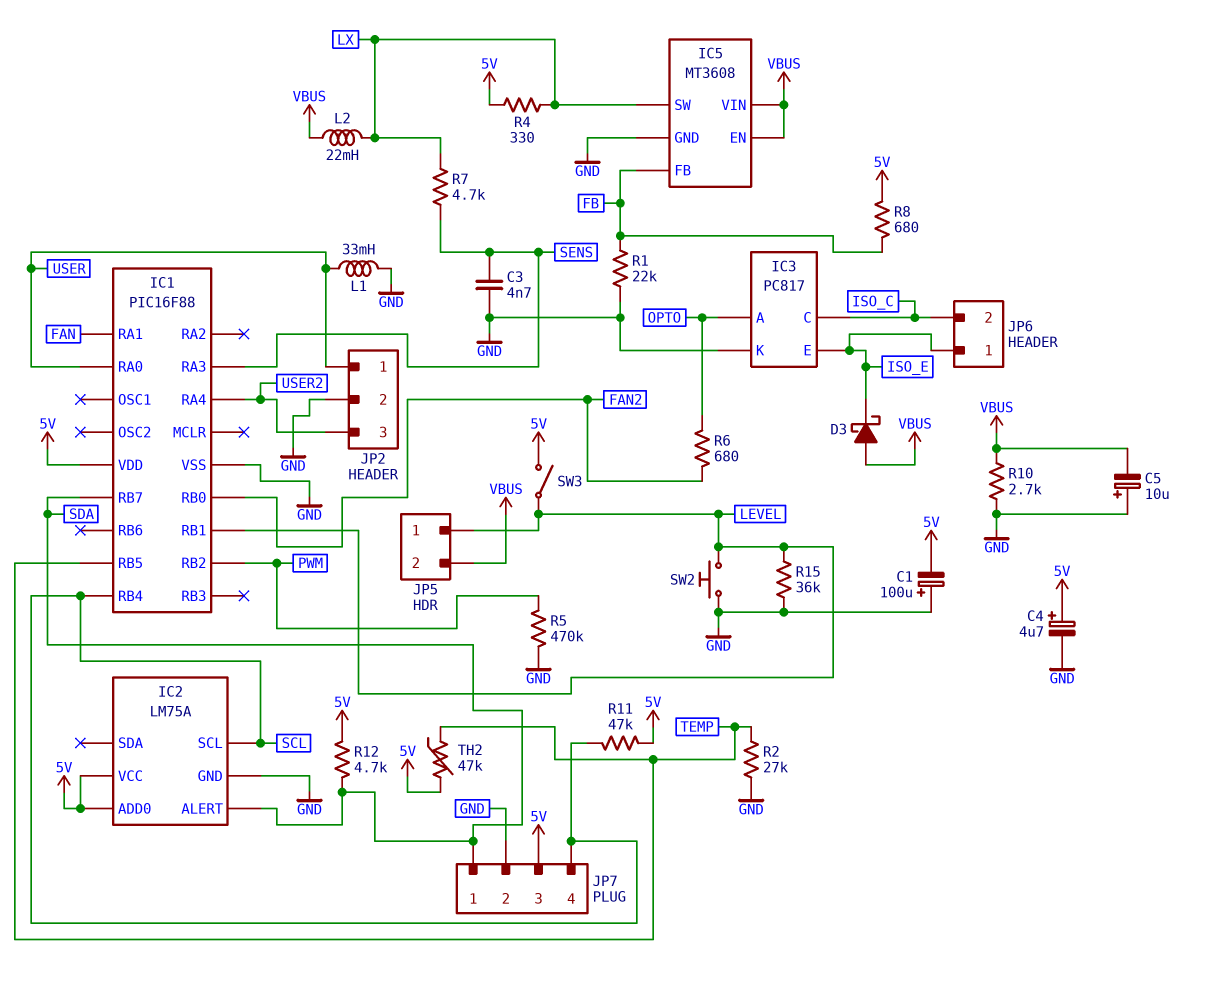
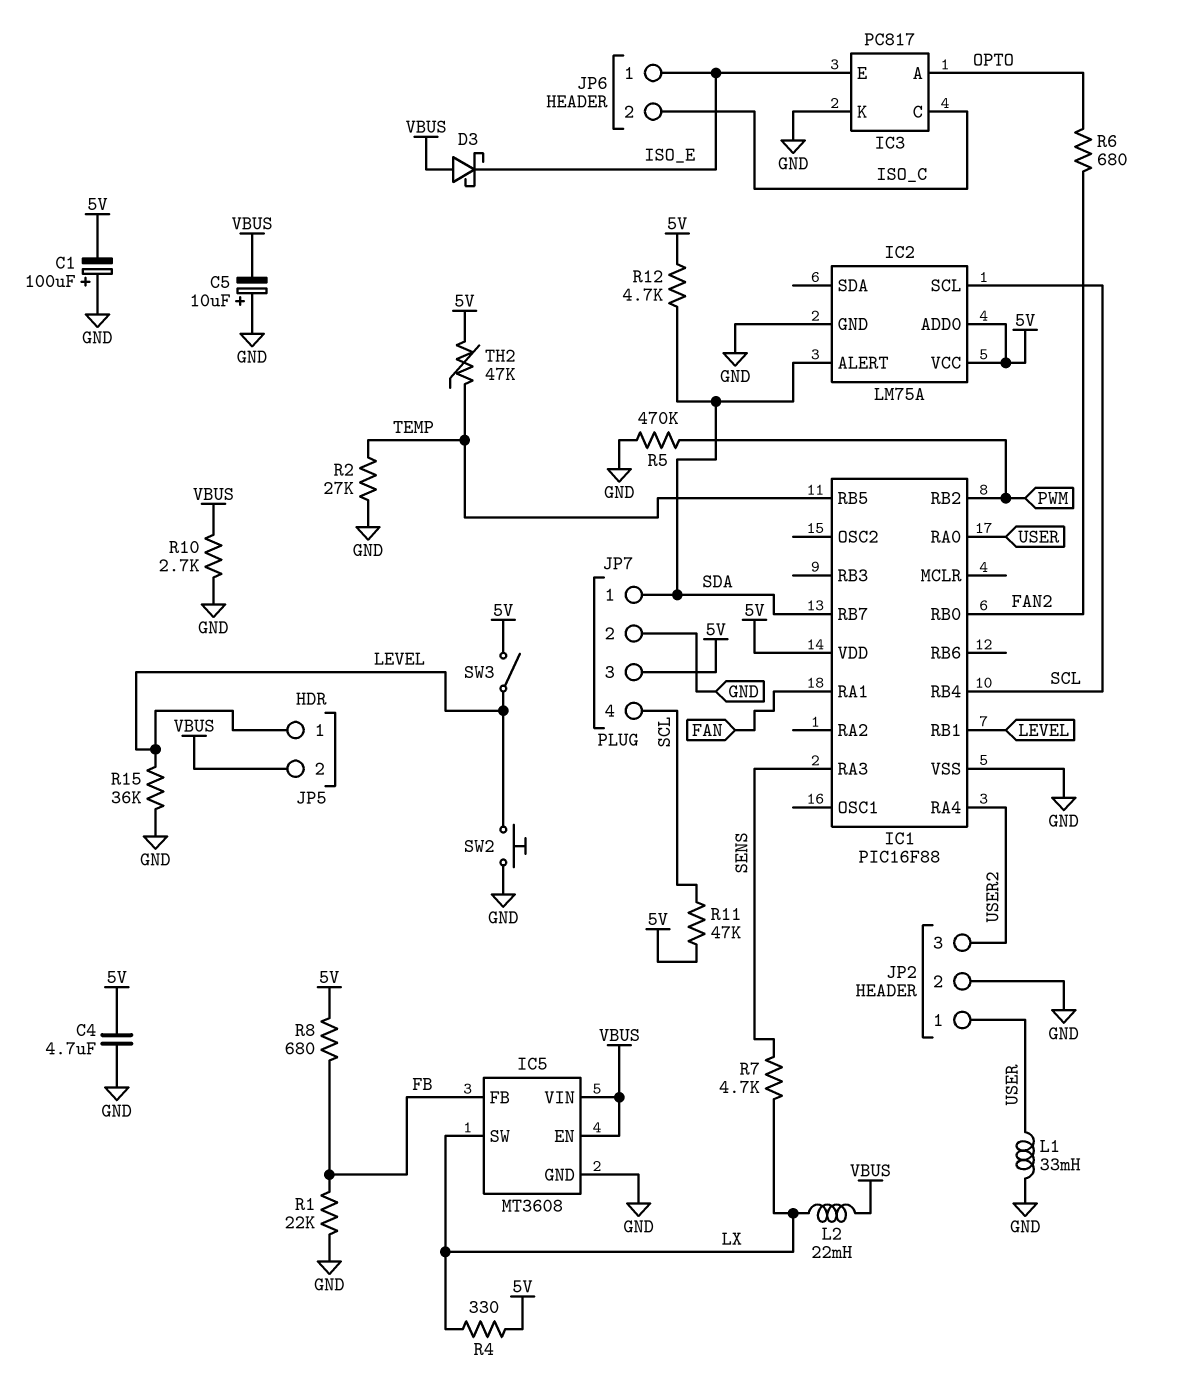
C3: 4.7nF (GND, SENS) -> none
C4: 4.7uF (plus 5V, minus GND) -> 4.7uF (5V, GND)

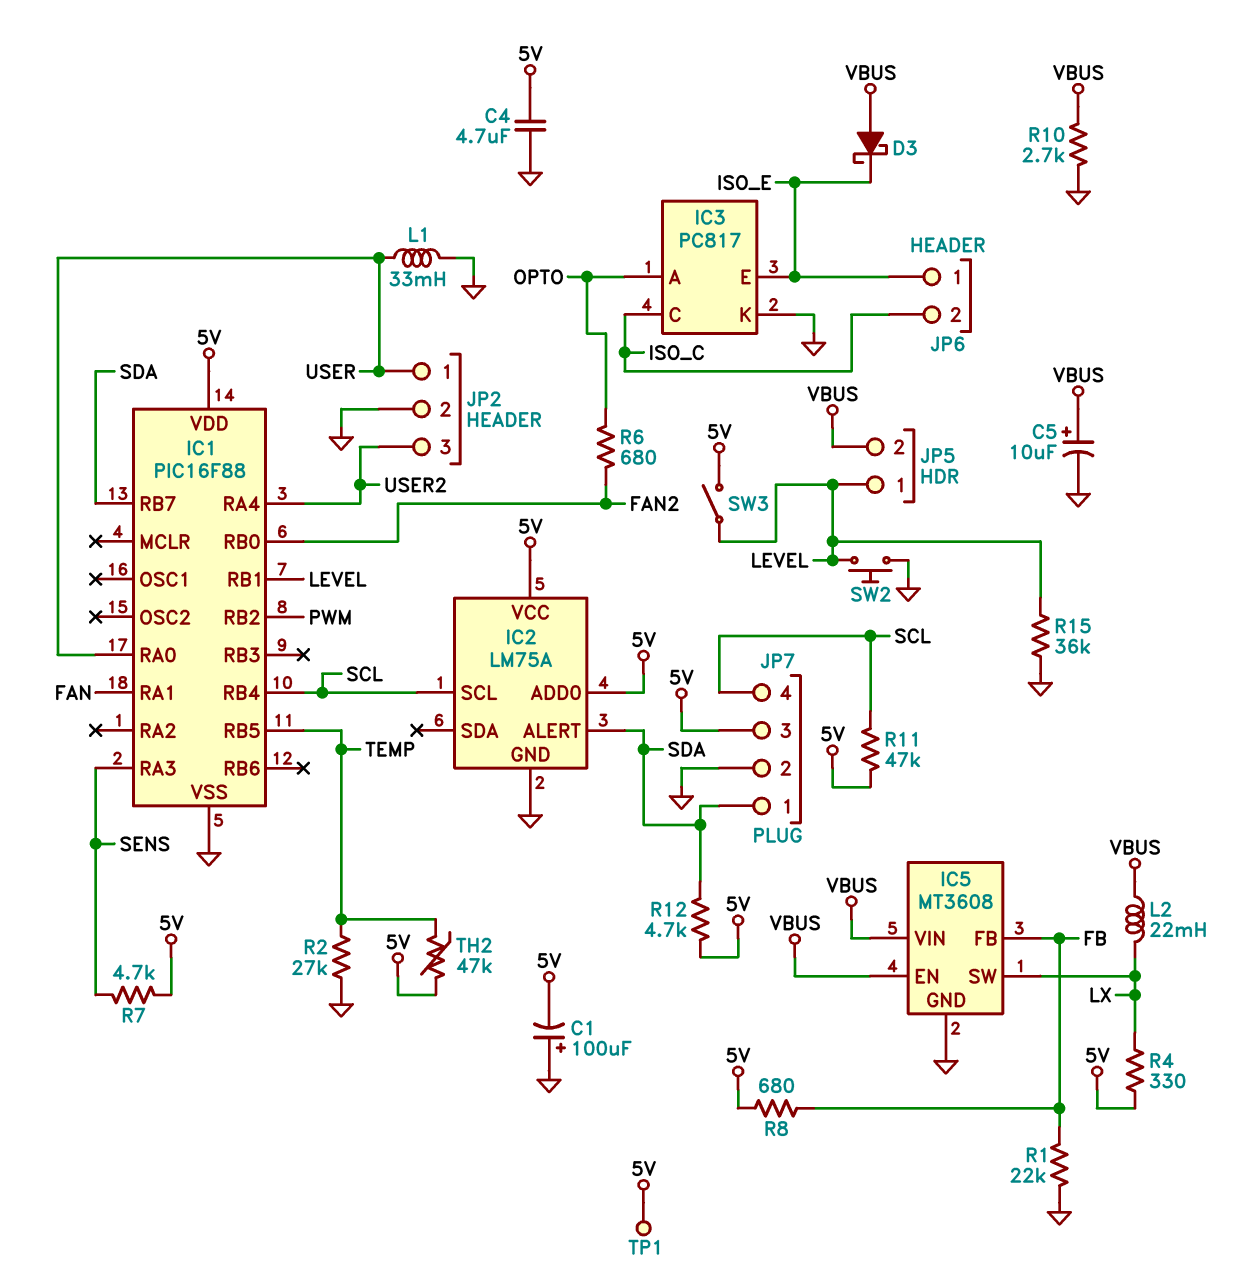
C5: 10uF (plus GND, minus VBUS) -> 10uF (plus VBUS, minus GND)
R5: 470k (GND, PWM) -> none
R7: 4.7k (LX, SENS) -> 4.7k (5V, SENS)
TP1: none -> test point (5V)

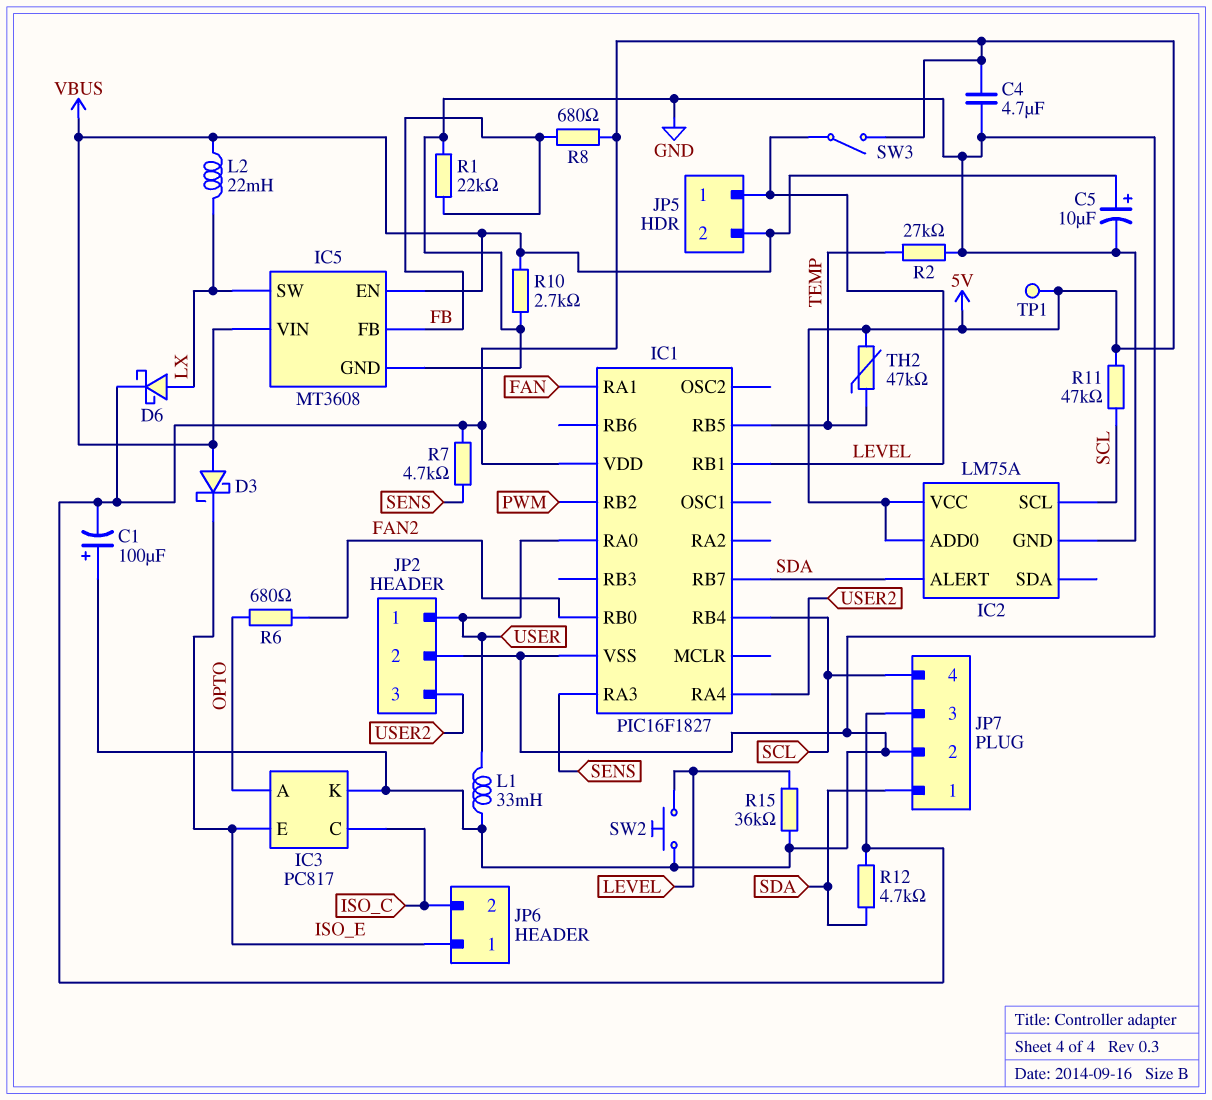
D6: none -> schottky (A LX, K 5V)
IC1: PIC16F88 -> PIC16F1827
R4: 330 (5V, LX) -> none

